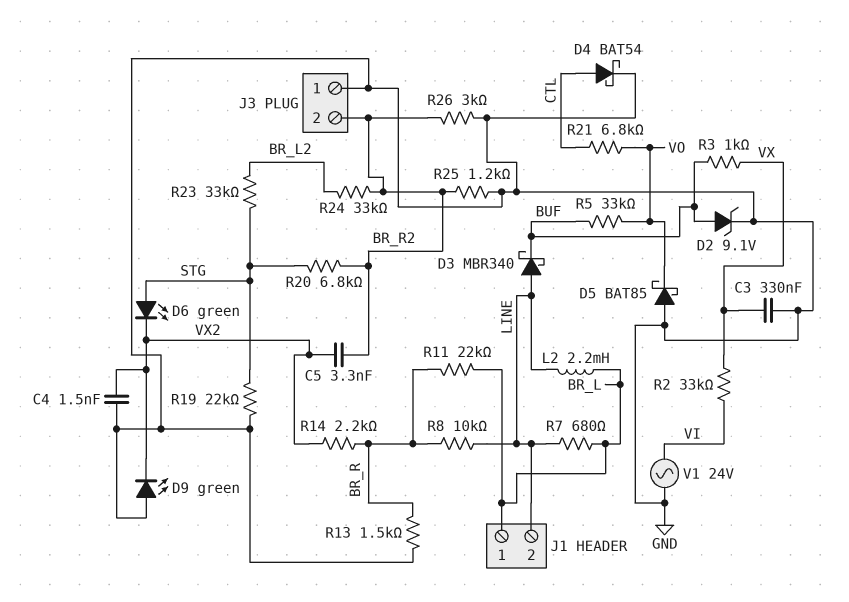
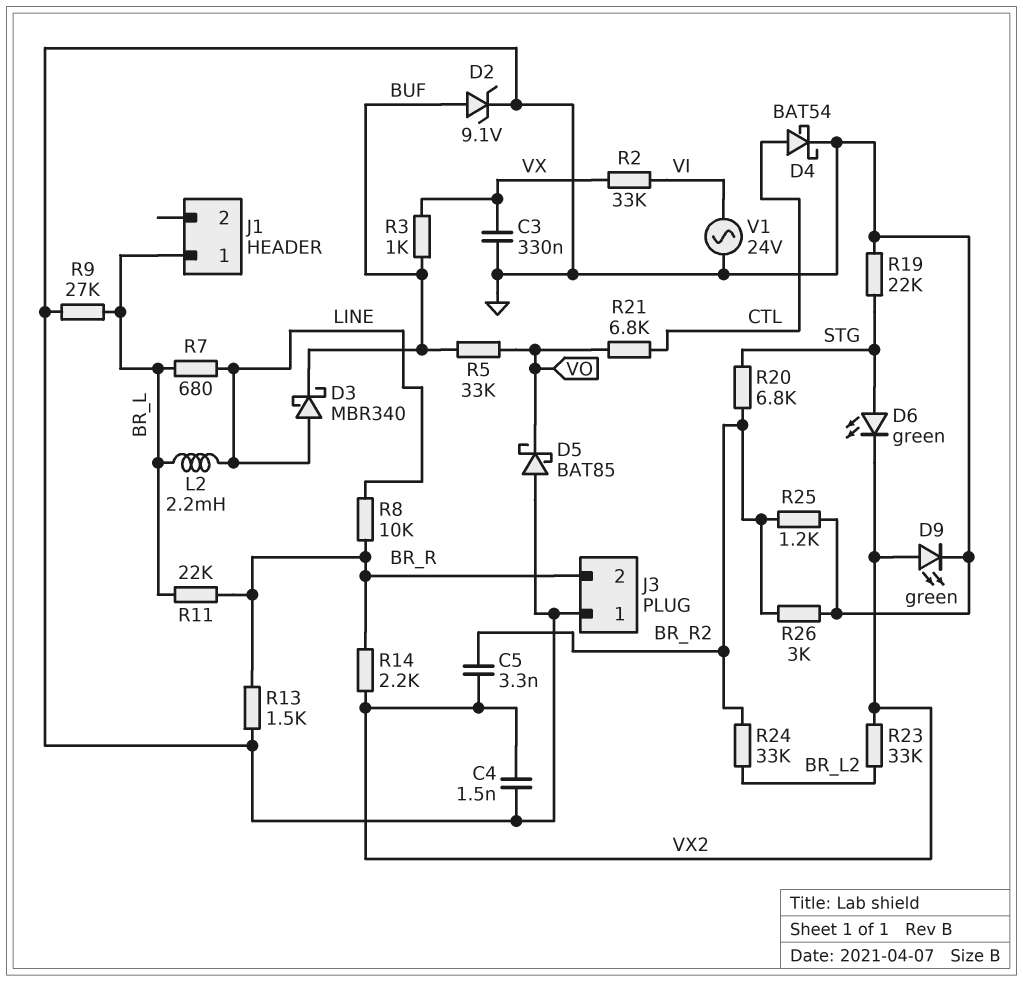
D9: LED green (A GND, K VX2) -> LED green (A VX2, K GND)
J1 pin 2: LINE -> none
J3 pin 2: BR_R2 -> BR_R
R9: none -> 27k (BR_L, GND)
R23: 33k (BR_L2, STG) -> 33k (BR_L2, VX2)

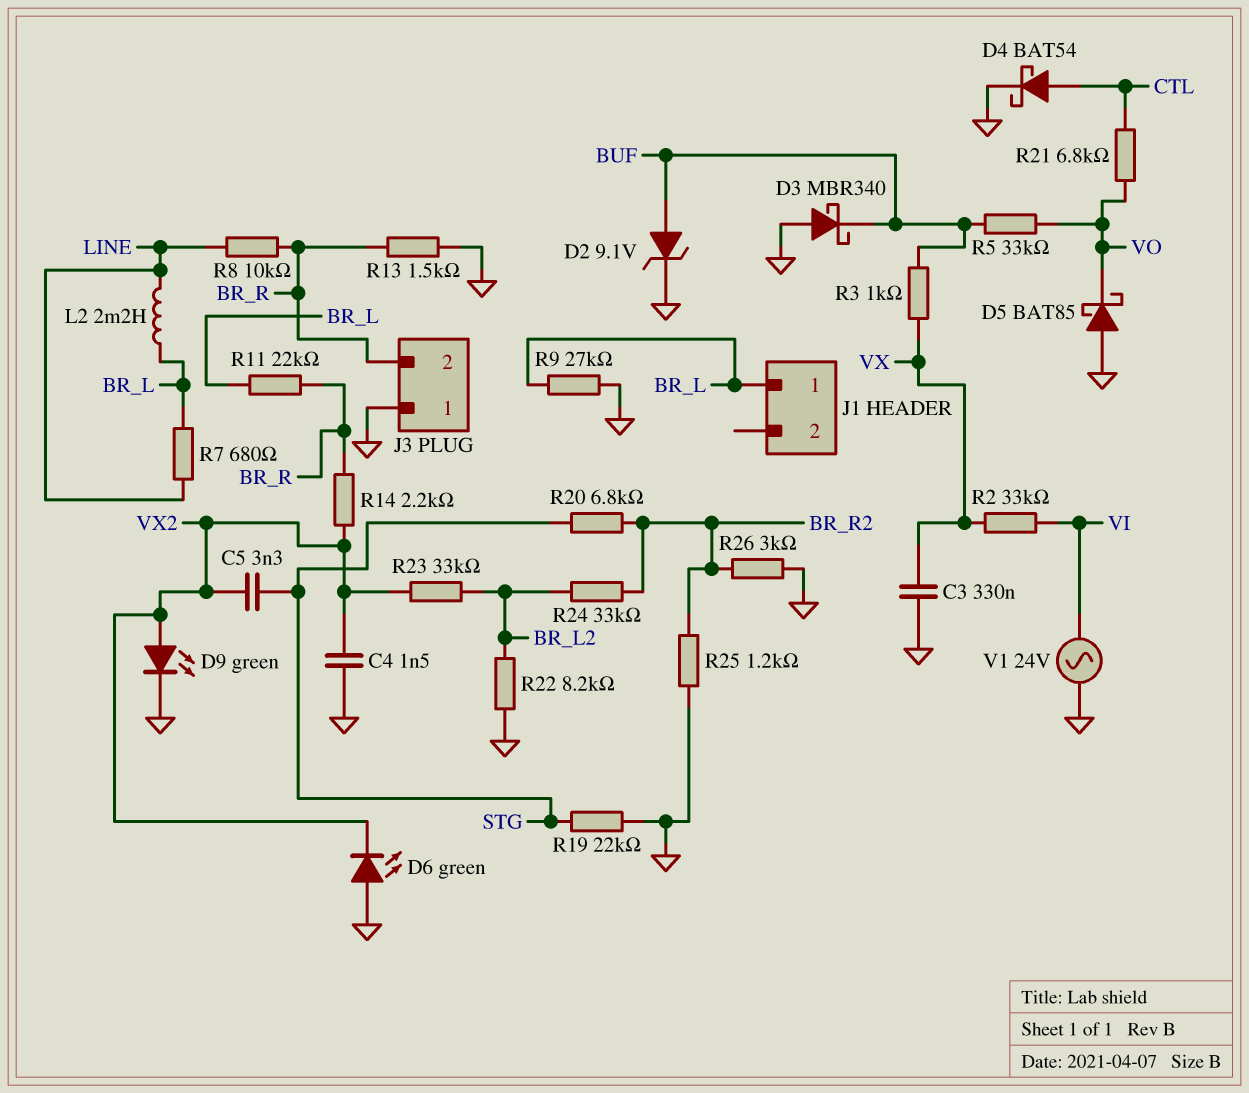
C5: 3.3nF (BR_R2, VX2) -> 3.3nF (STG, VX2)
D3: schottky MBR340 (A LINE, K BUF) -> schottky MBR340 (A GND, K BUF)
D6: LED green (A STG, K VX2) -> LED green (A GND, K VX2)
R22: none -> 8.2k (BR_L2, GND)

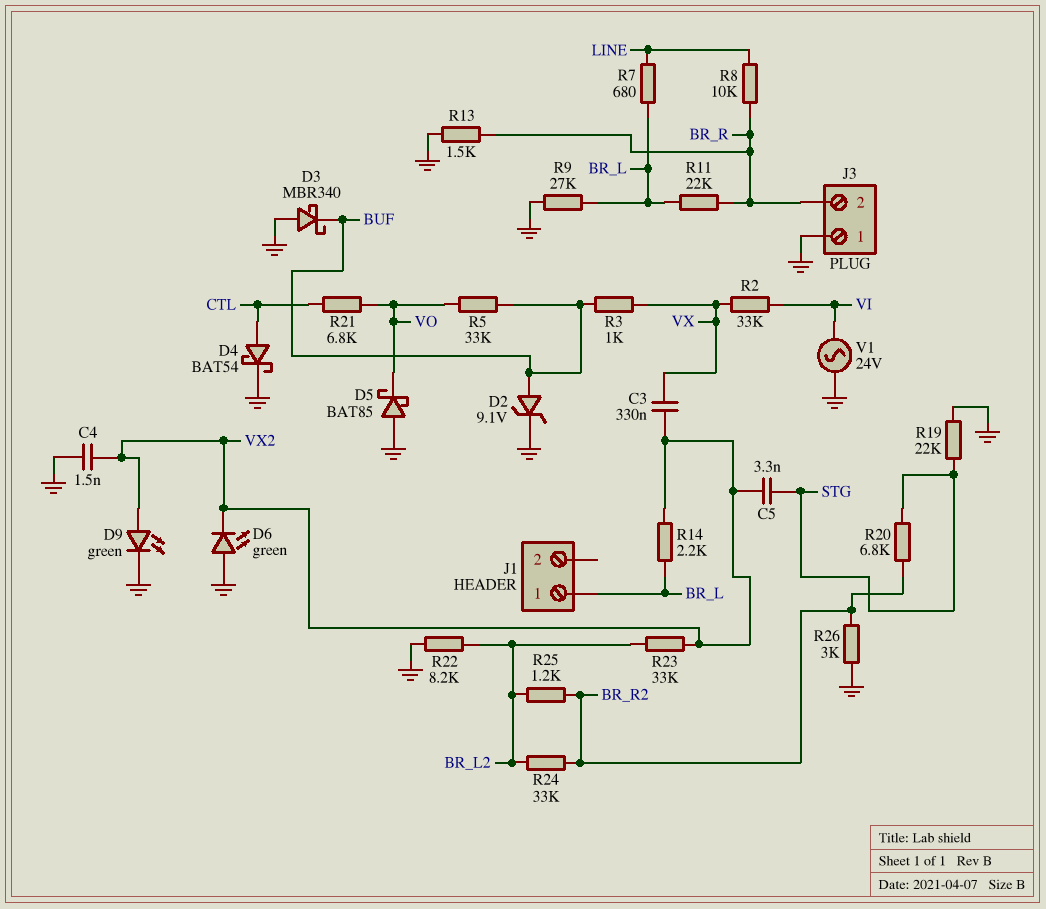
C3: 330nF (GND, VX) -> 330nF (VX, VX2)
L2: 2.2mH (BR_L, LINE) -> none
R14: 2.2k (BR_R, VX2) -> 2.2k (BR_L, VX2)
R25: 1.2k (BR_R2, GND) -> 1.2k (BR_L2, BR_R2)

